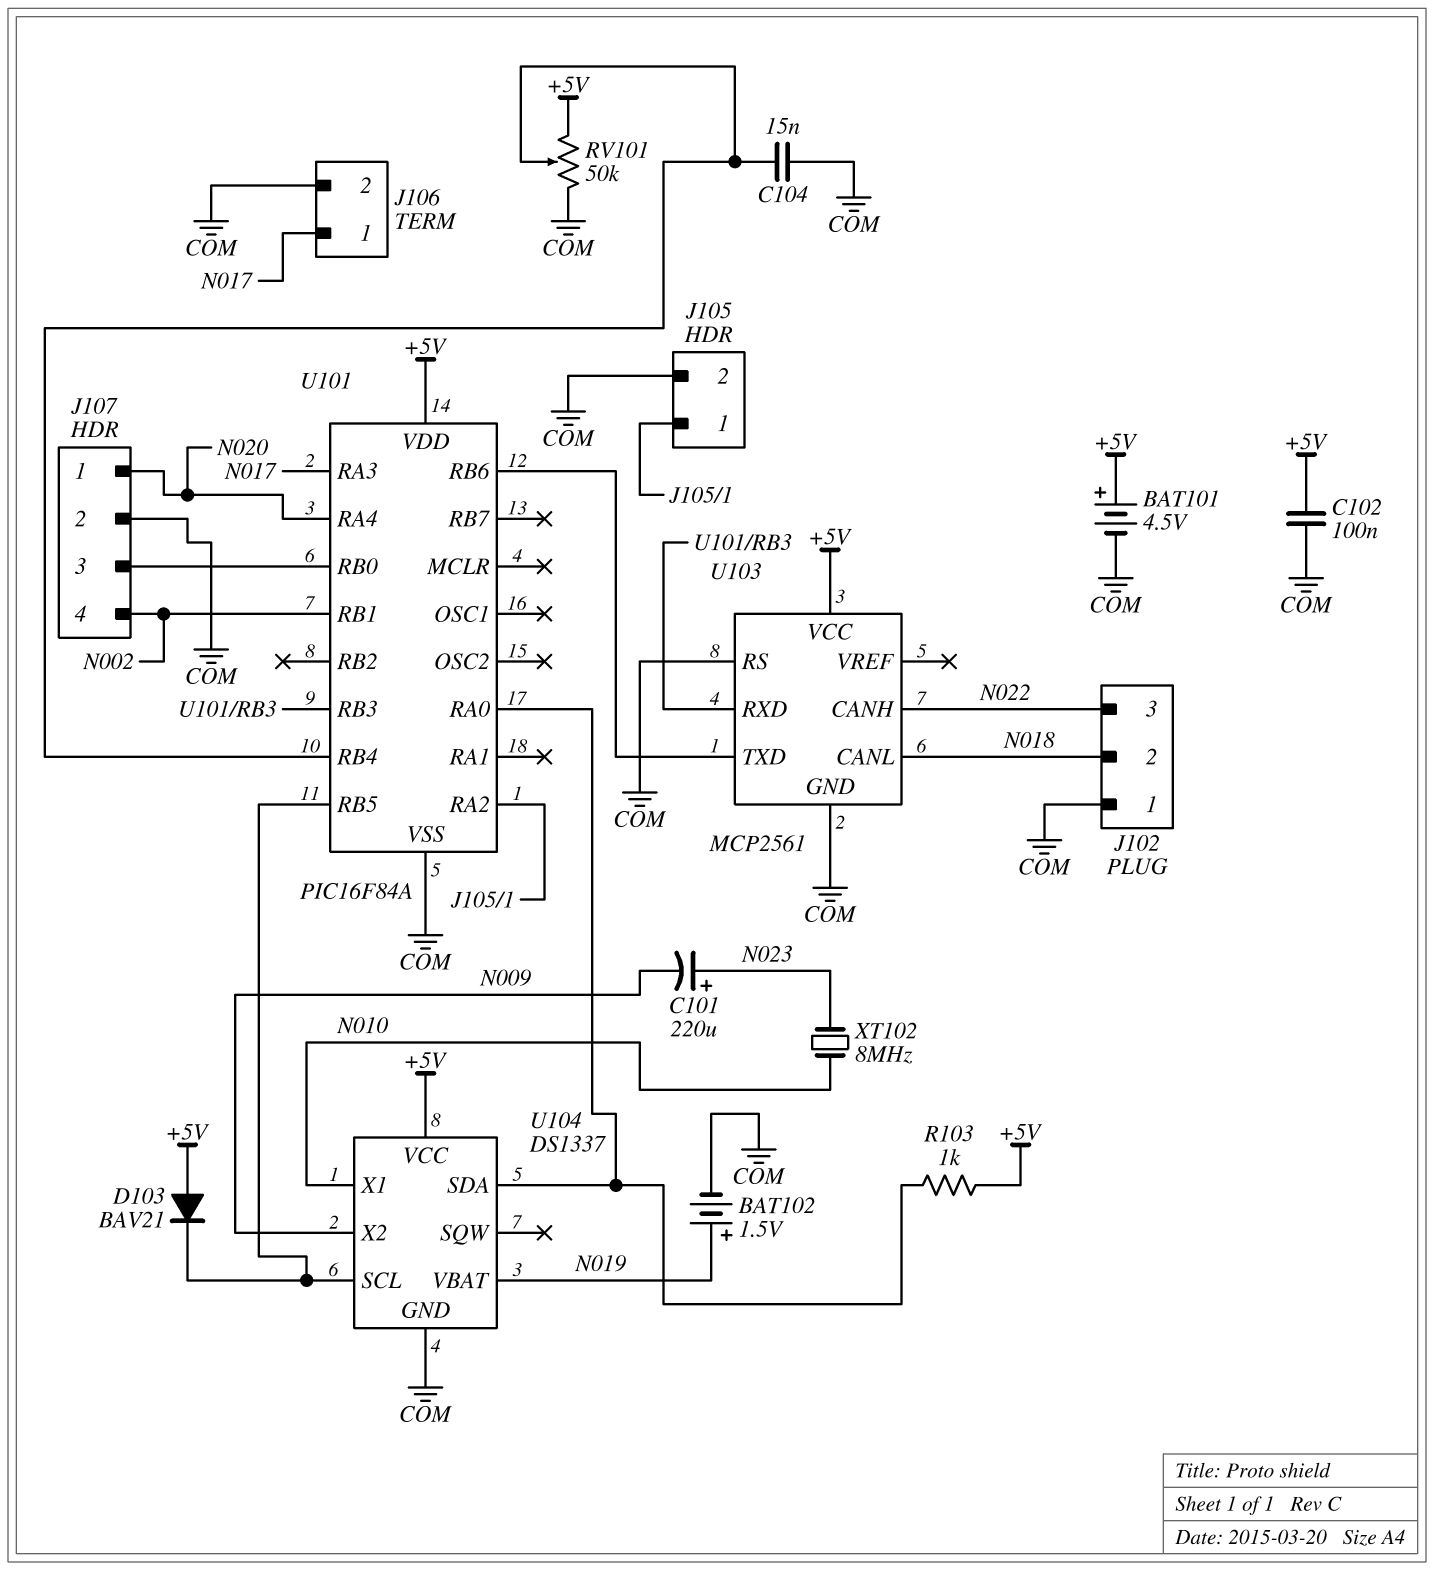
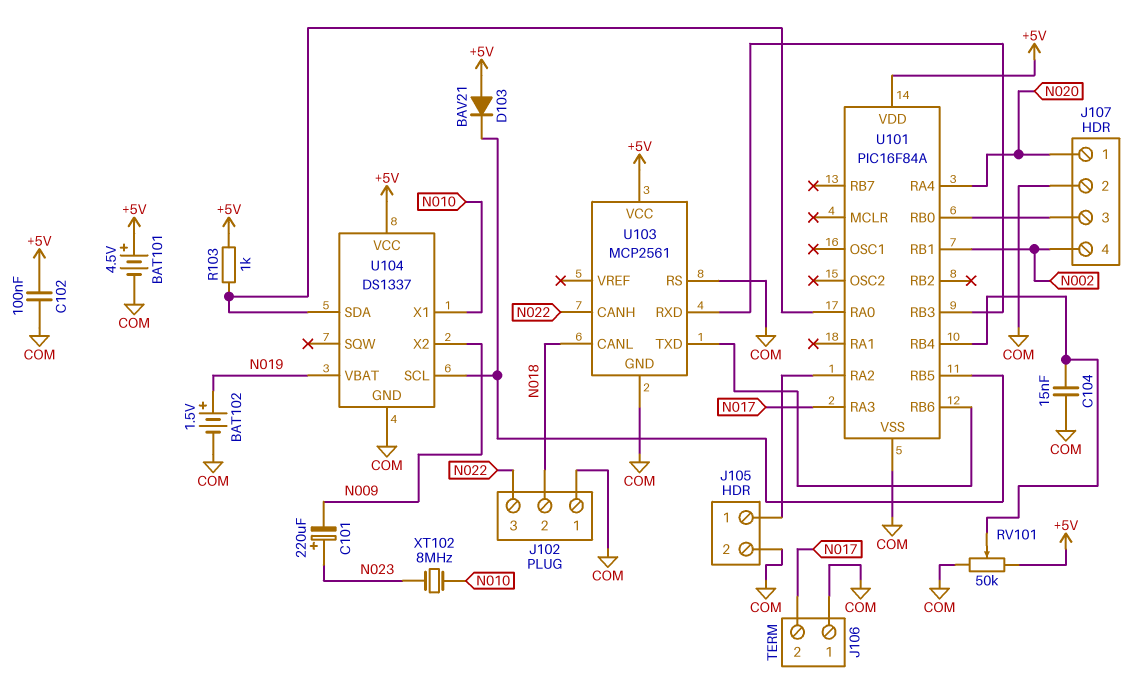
J106 pin 1: N017 -> COM
J106 pin 2: COM -> N017

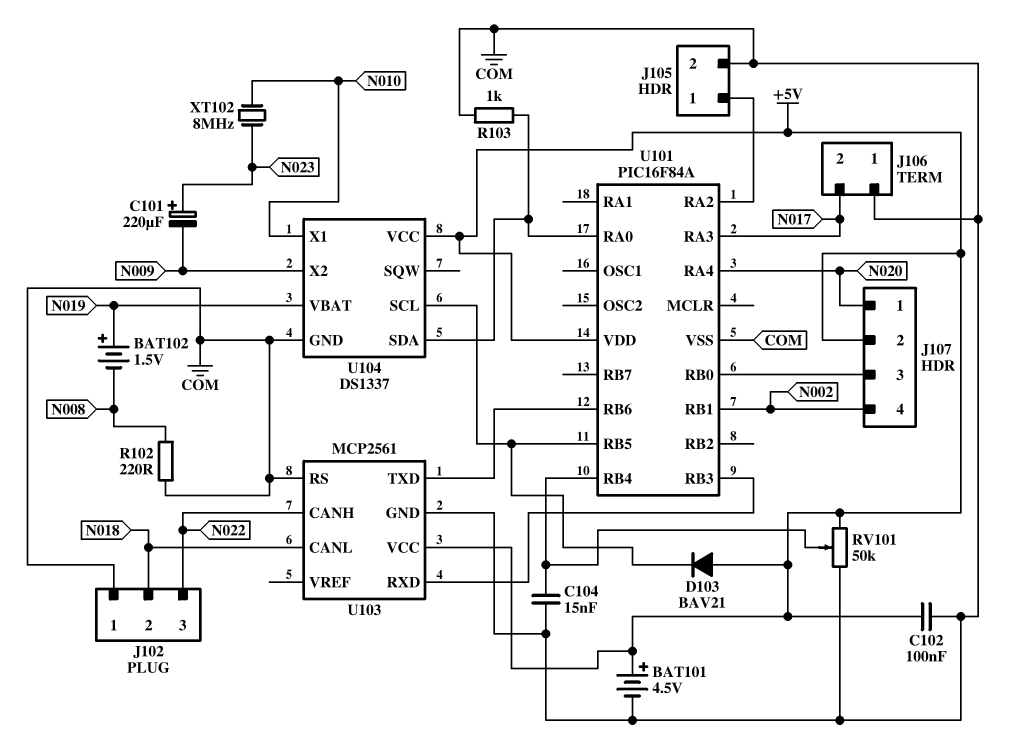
BAT102: 1.5V (plus N019, minus COM) -> 1.5V (plus N019, minus N008)
J107 pin 2: COM -> +5V
R102: none -> 220 (COM, N008)
R103: 1k (+5V, U101/RA0) -> 1k (COM, U101/RA0)

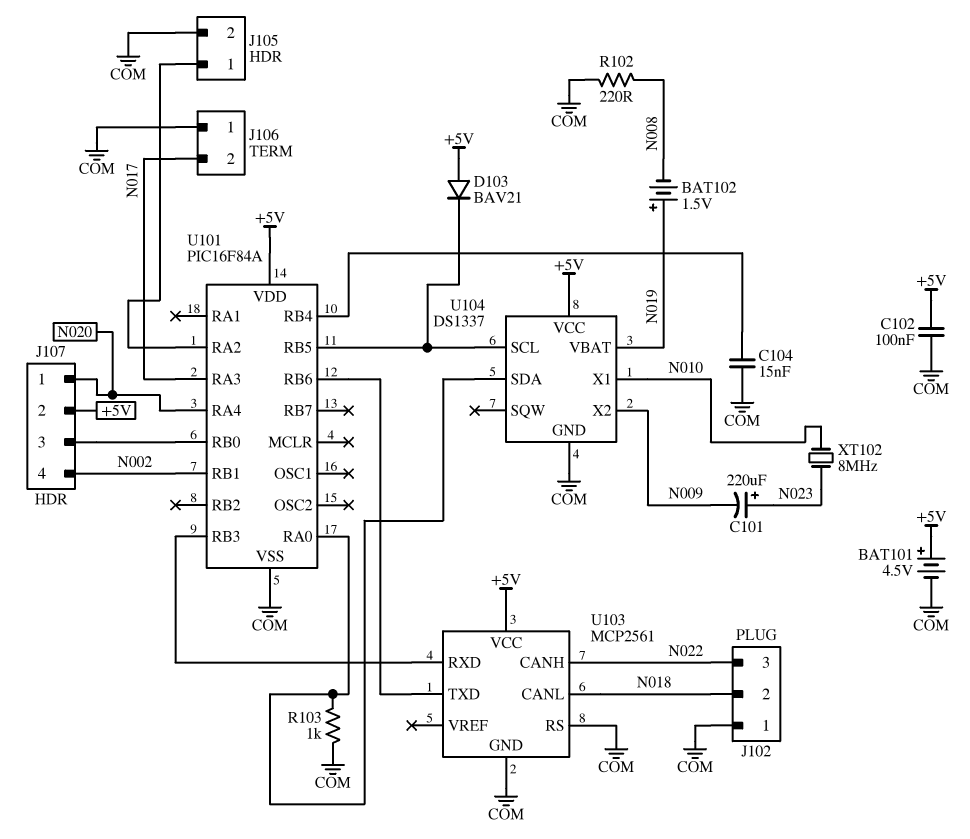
RV101: 50k (+5V, COM, wiper U101/RB4) -> none

